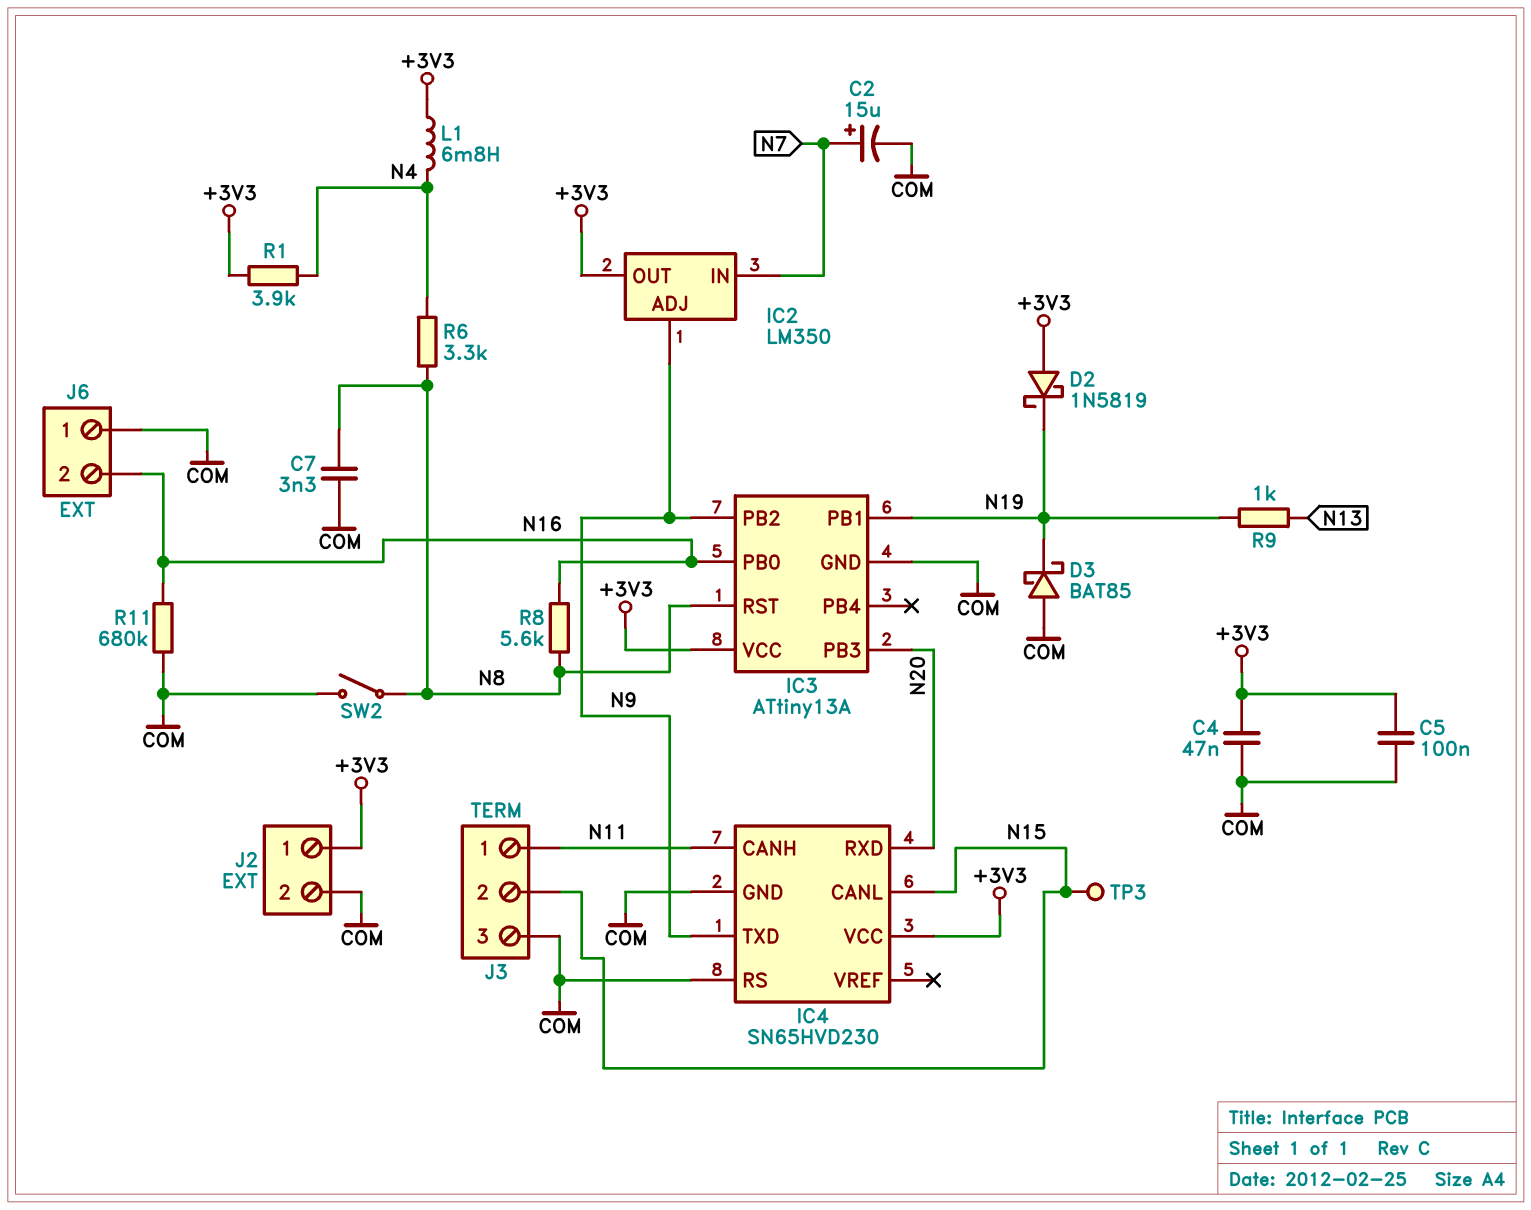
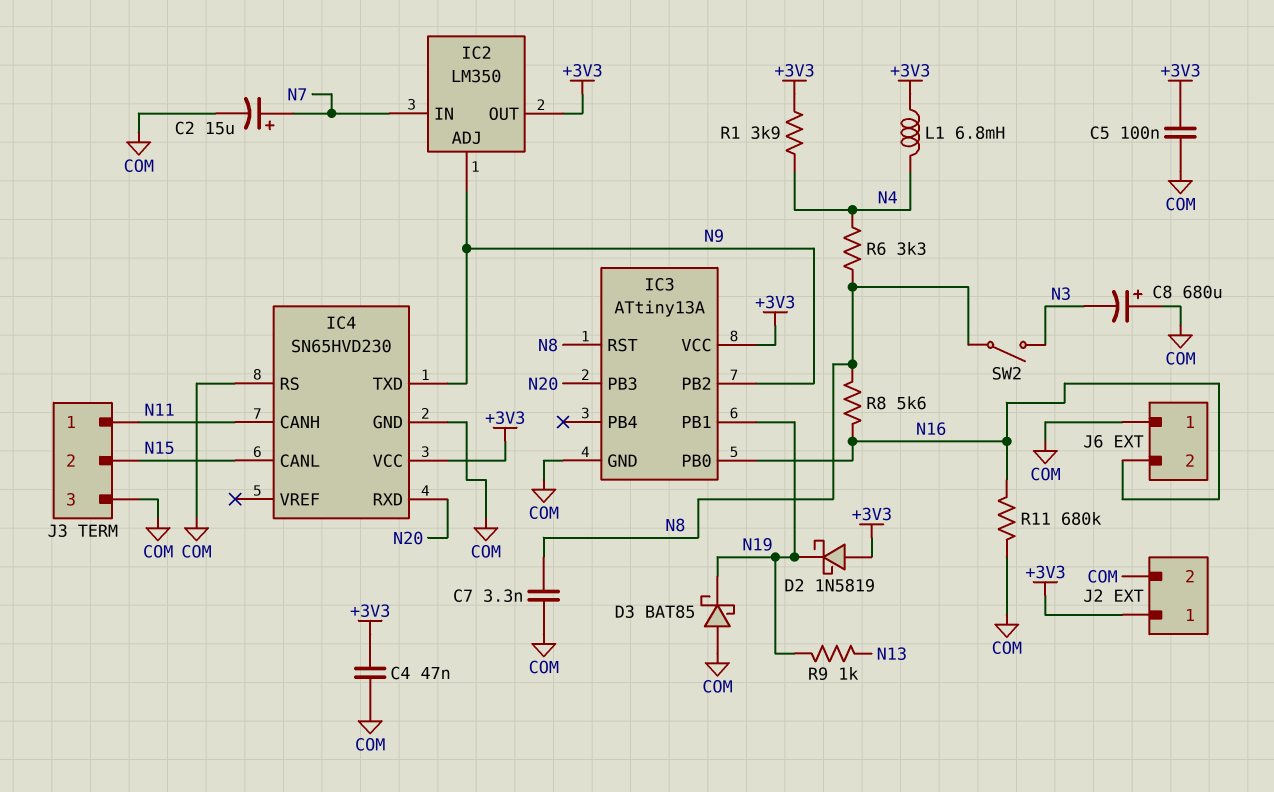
C8: none -> 680uF (plus COM, minus N3)
SW2: switch (COM, N8) -> switch (N3, N8)
TP3: test point (N15) -> none

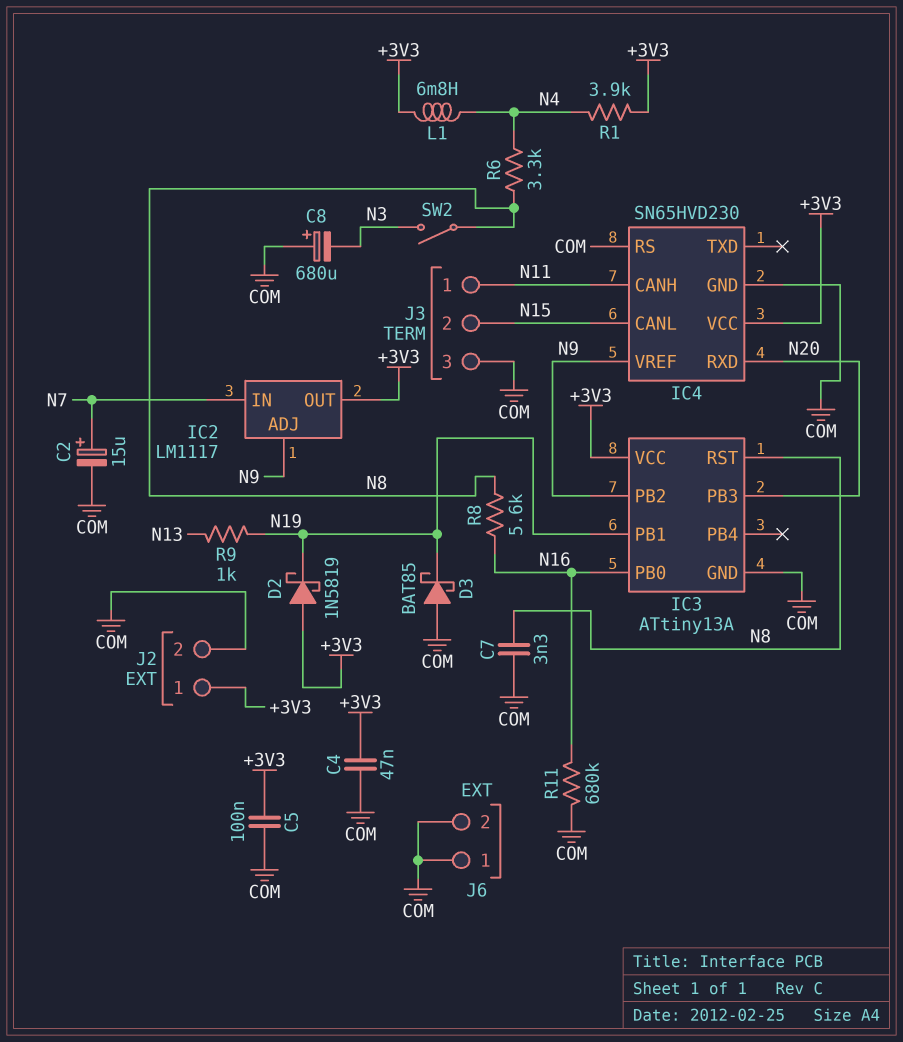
IC2: LM350 -> LM1117
IC4 pin TXD: N9 -> none
IC4 pin VREF: none -> N9
J6 pin 2: N16 -> COM

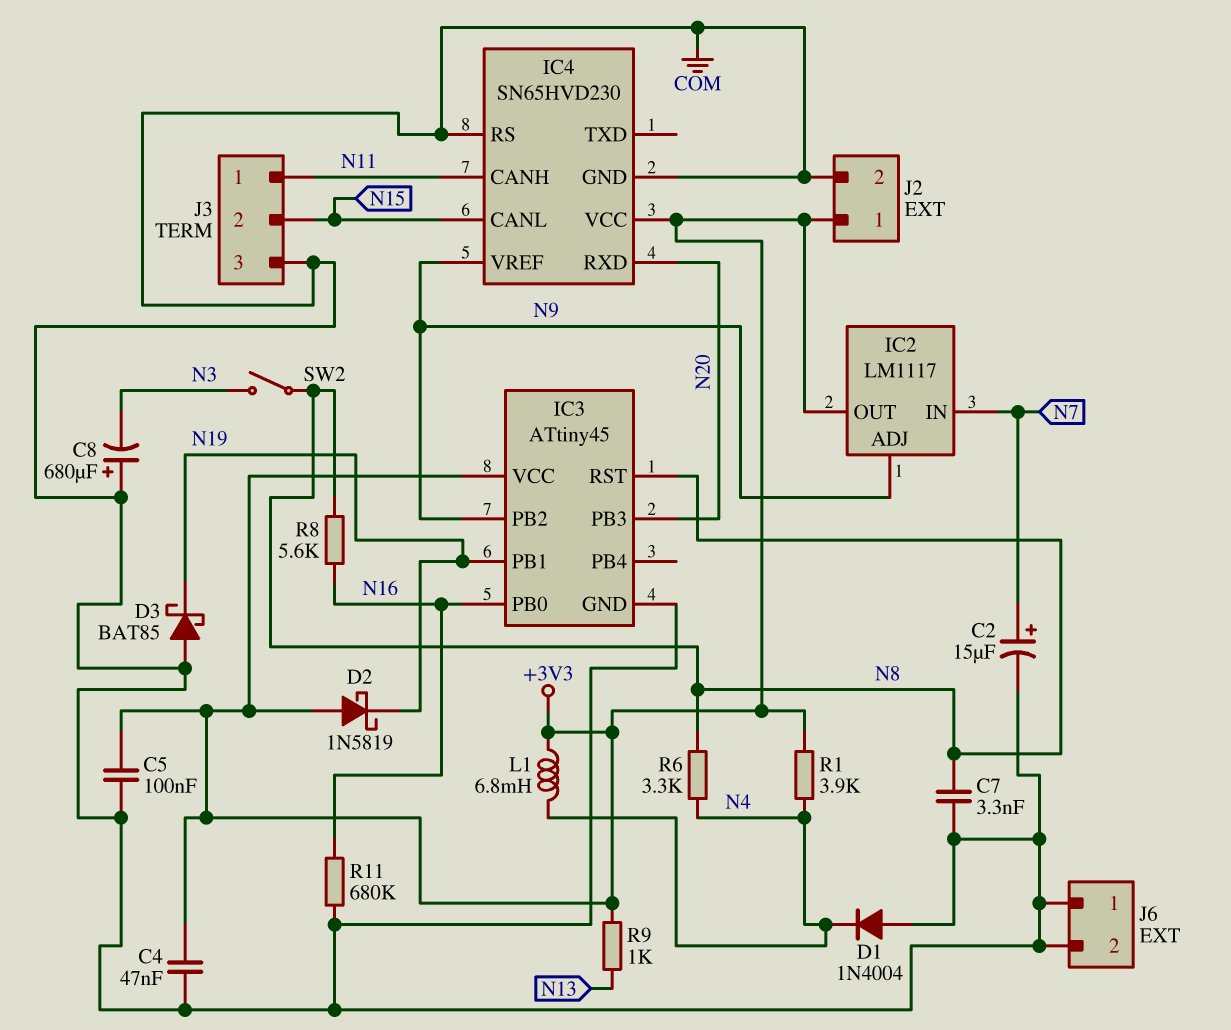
D1: none -> diode 1N4004 (A COM, K N4)
IC3: ATtiny13A -> ATtiny45
R9: 1k (N13, N19) -> 1k (+3V3, N13)

